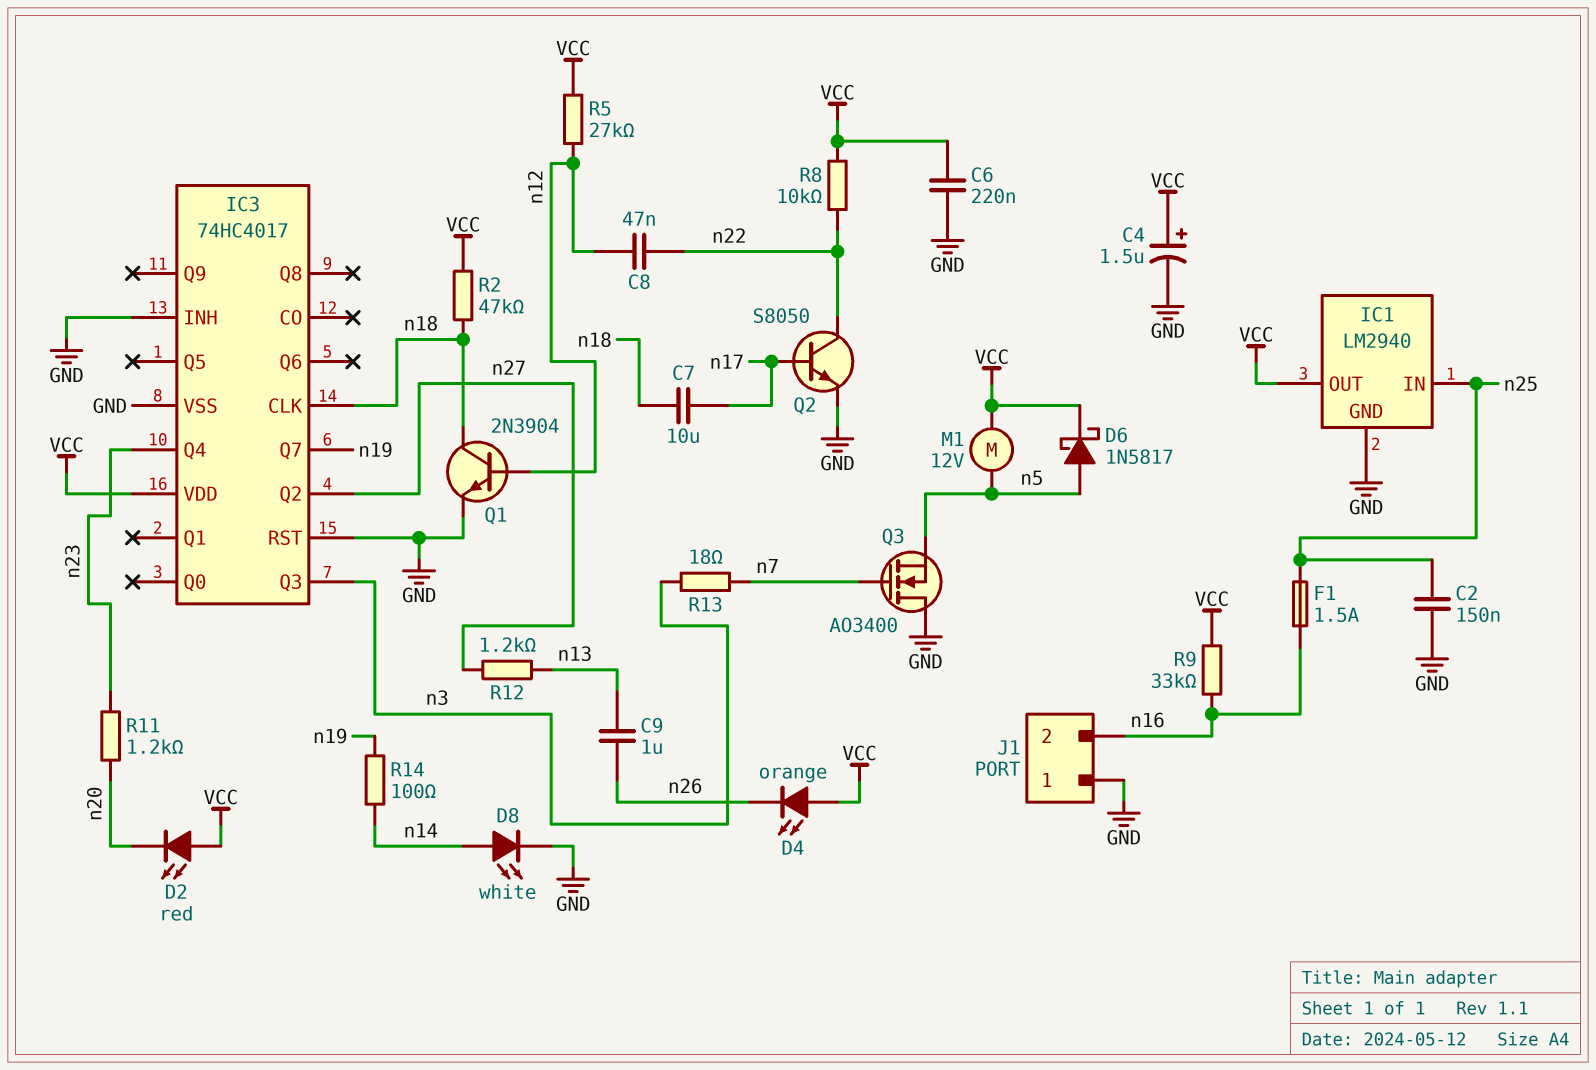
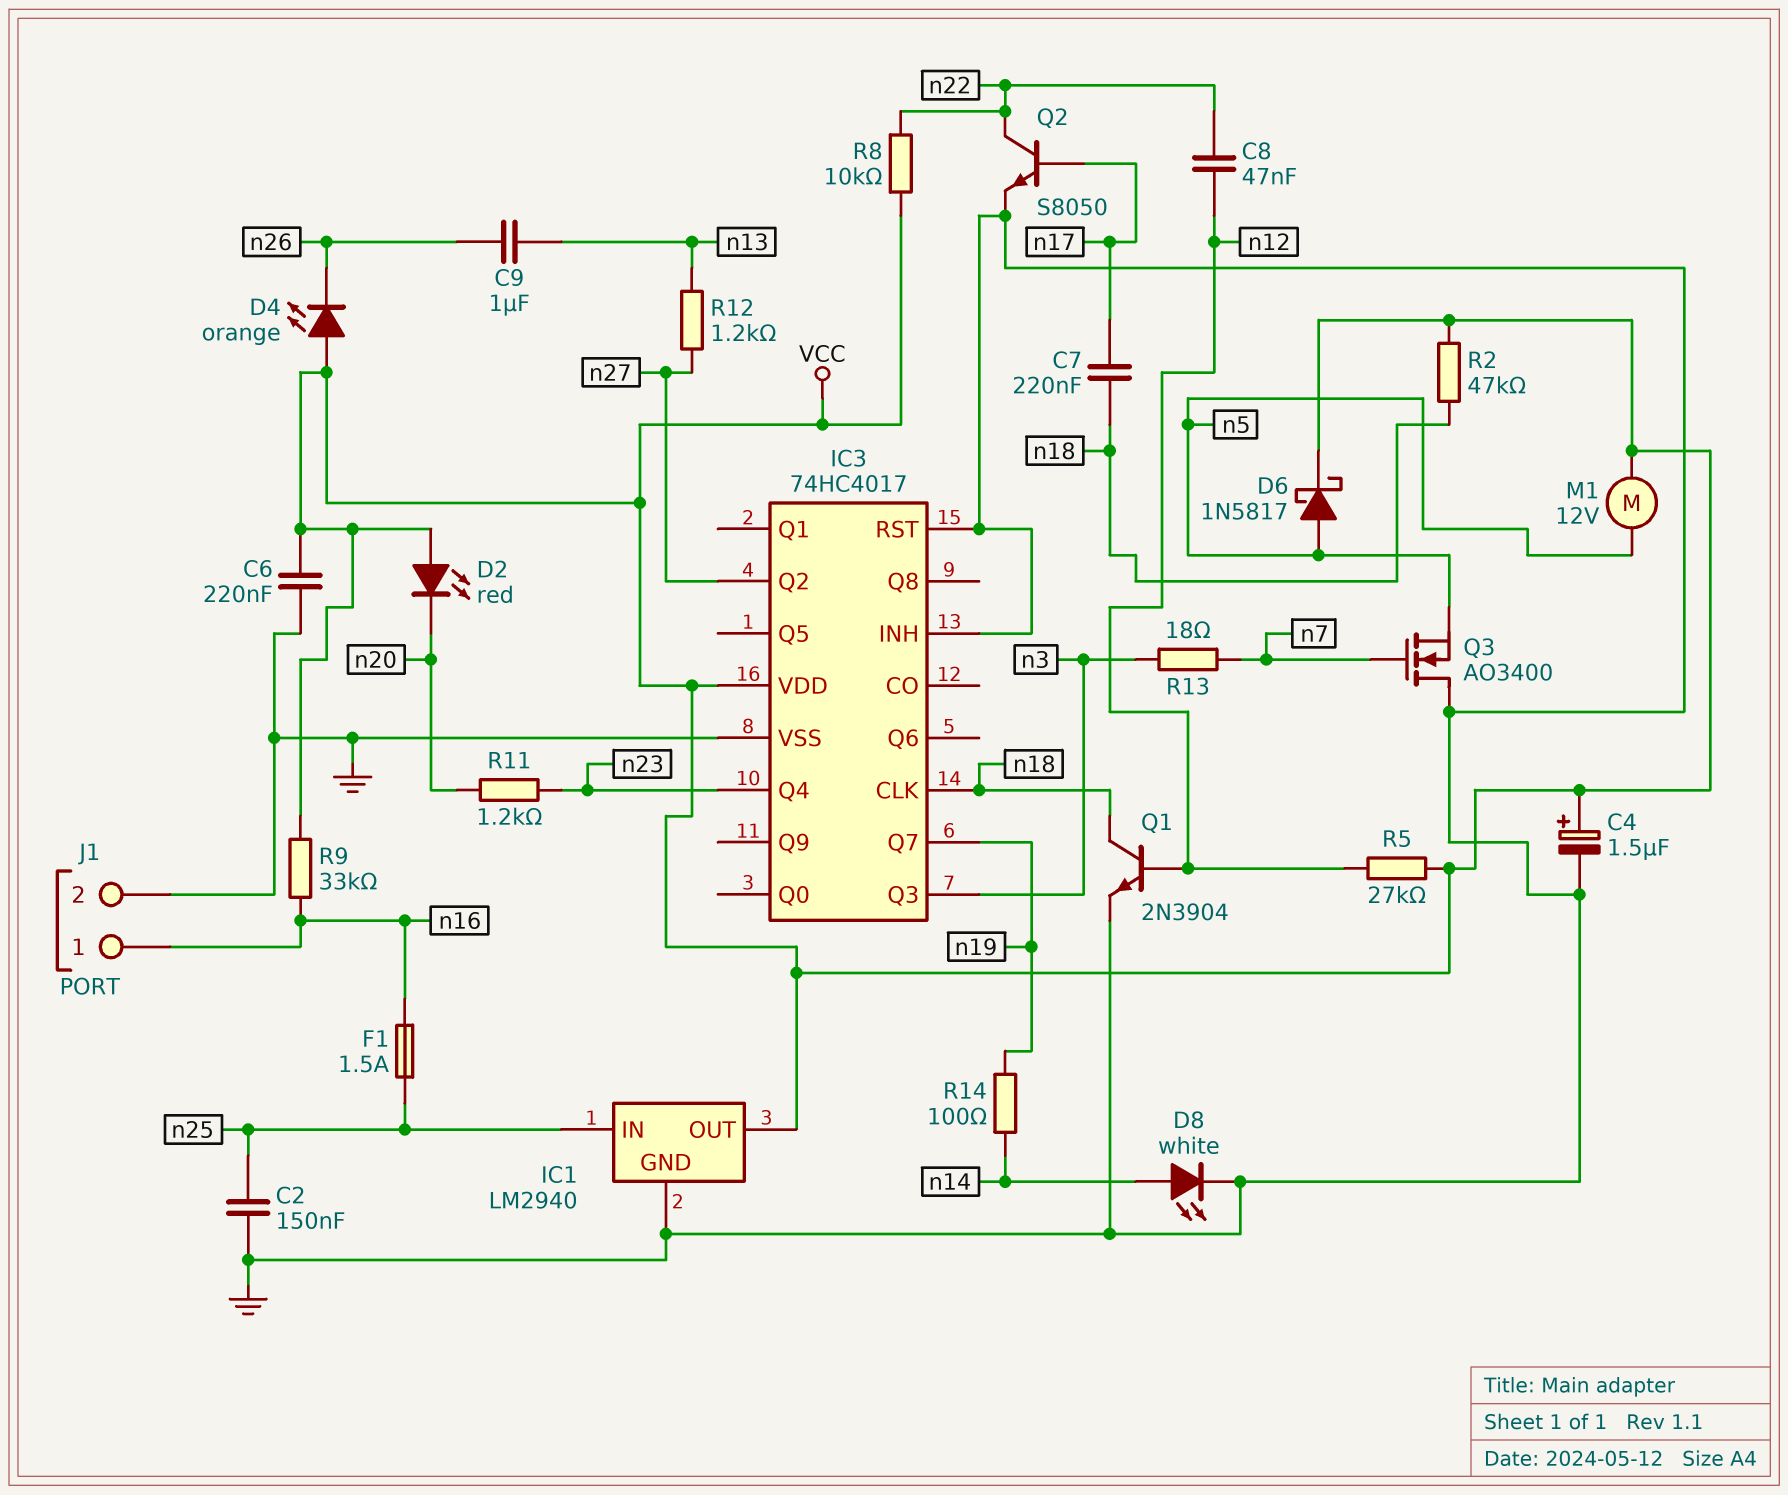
C7: 10uF (n17, n18) -> 220nF (n17, n18)
J1 pin 1: GND -> n16
J1 pin 2: n16 -> GND

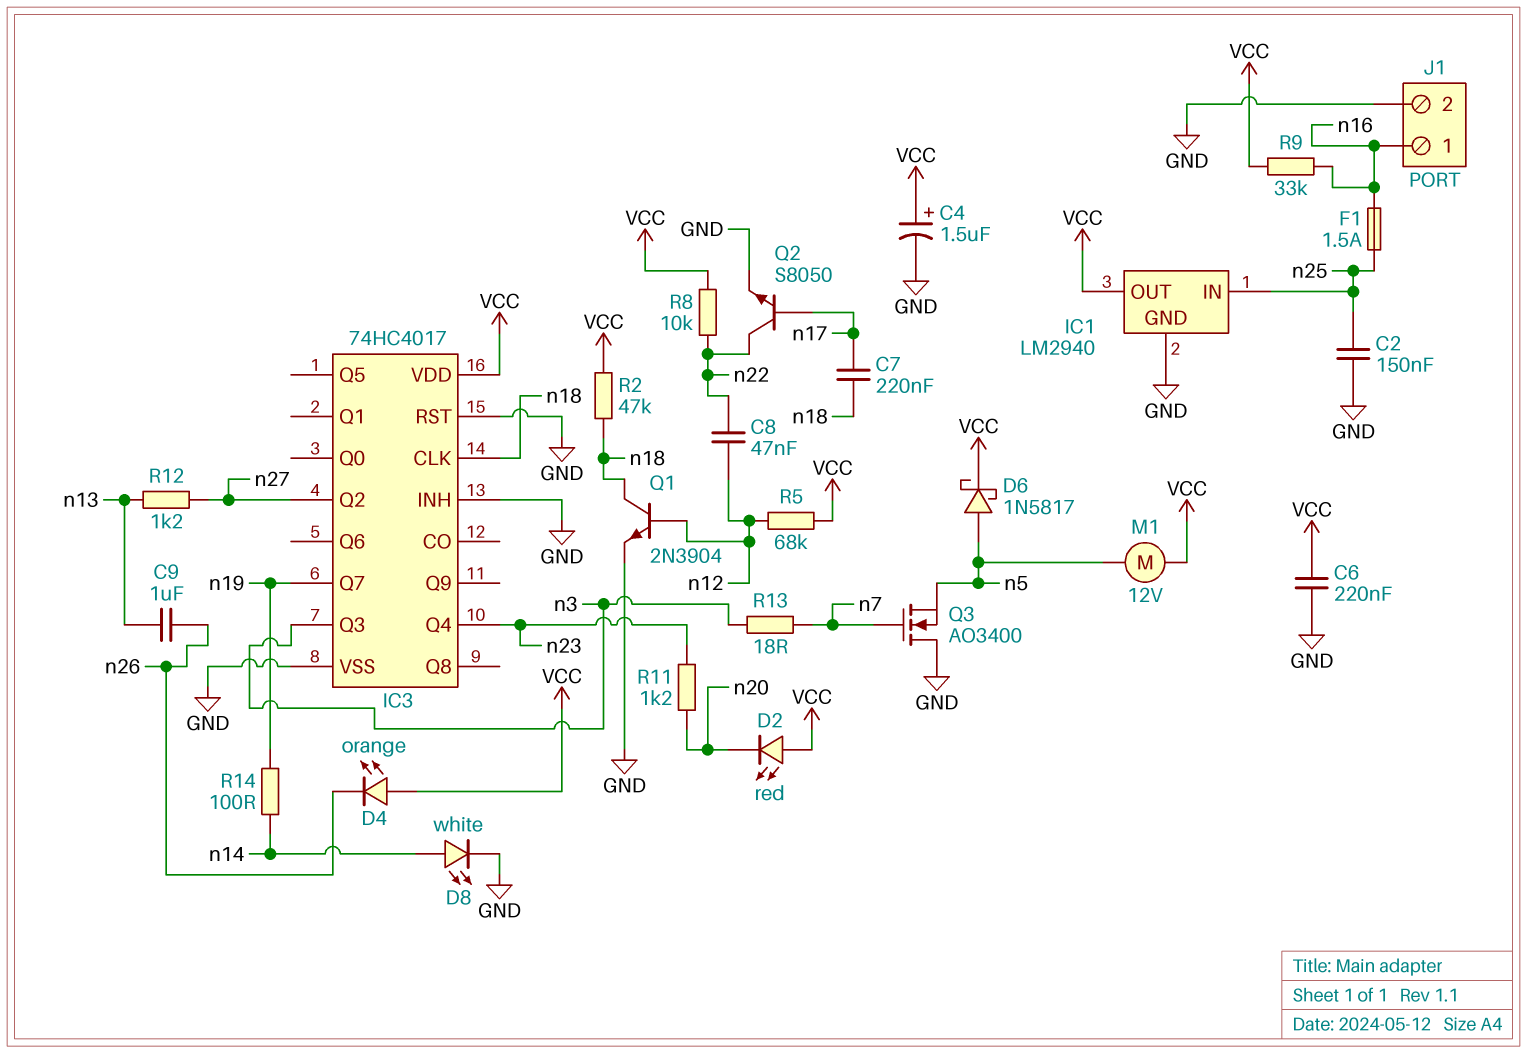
R5: 27k (VCC, n12) -> 68k (VCC, n12)

